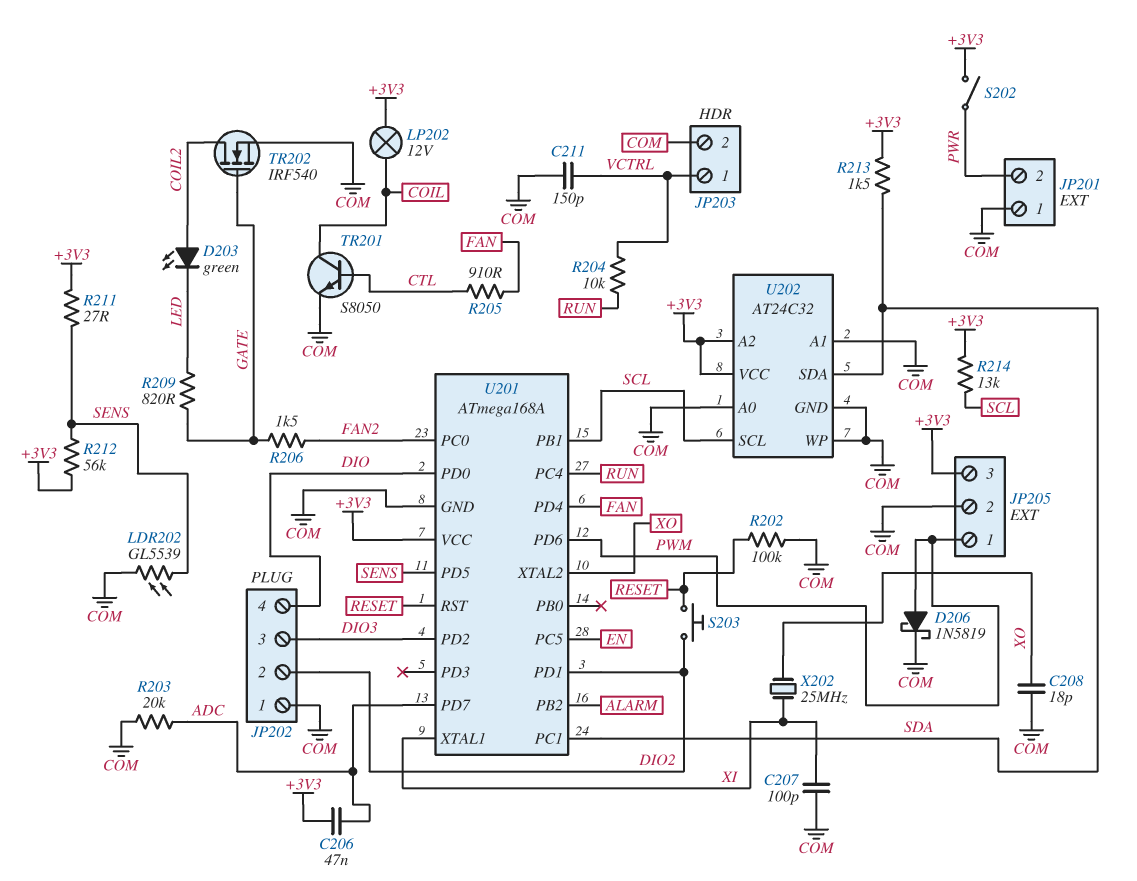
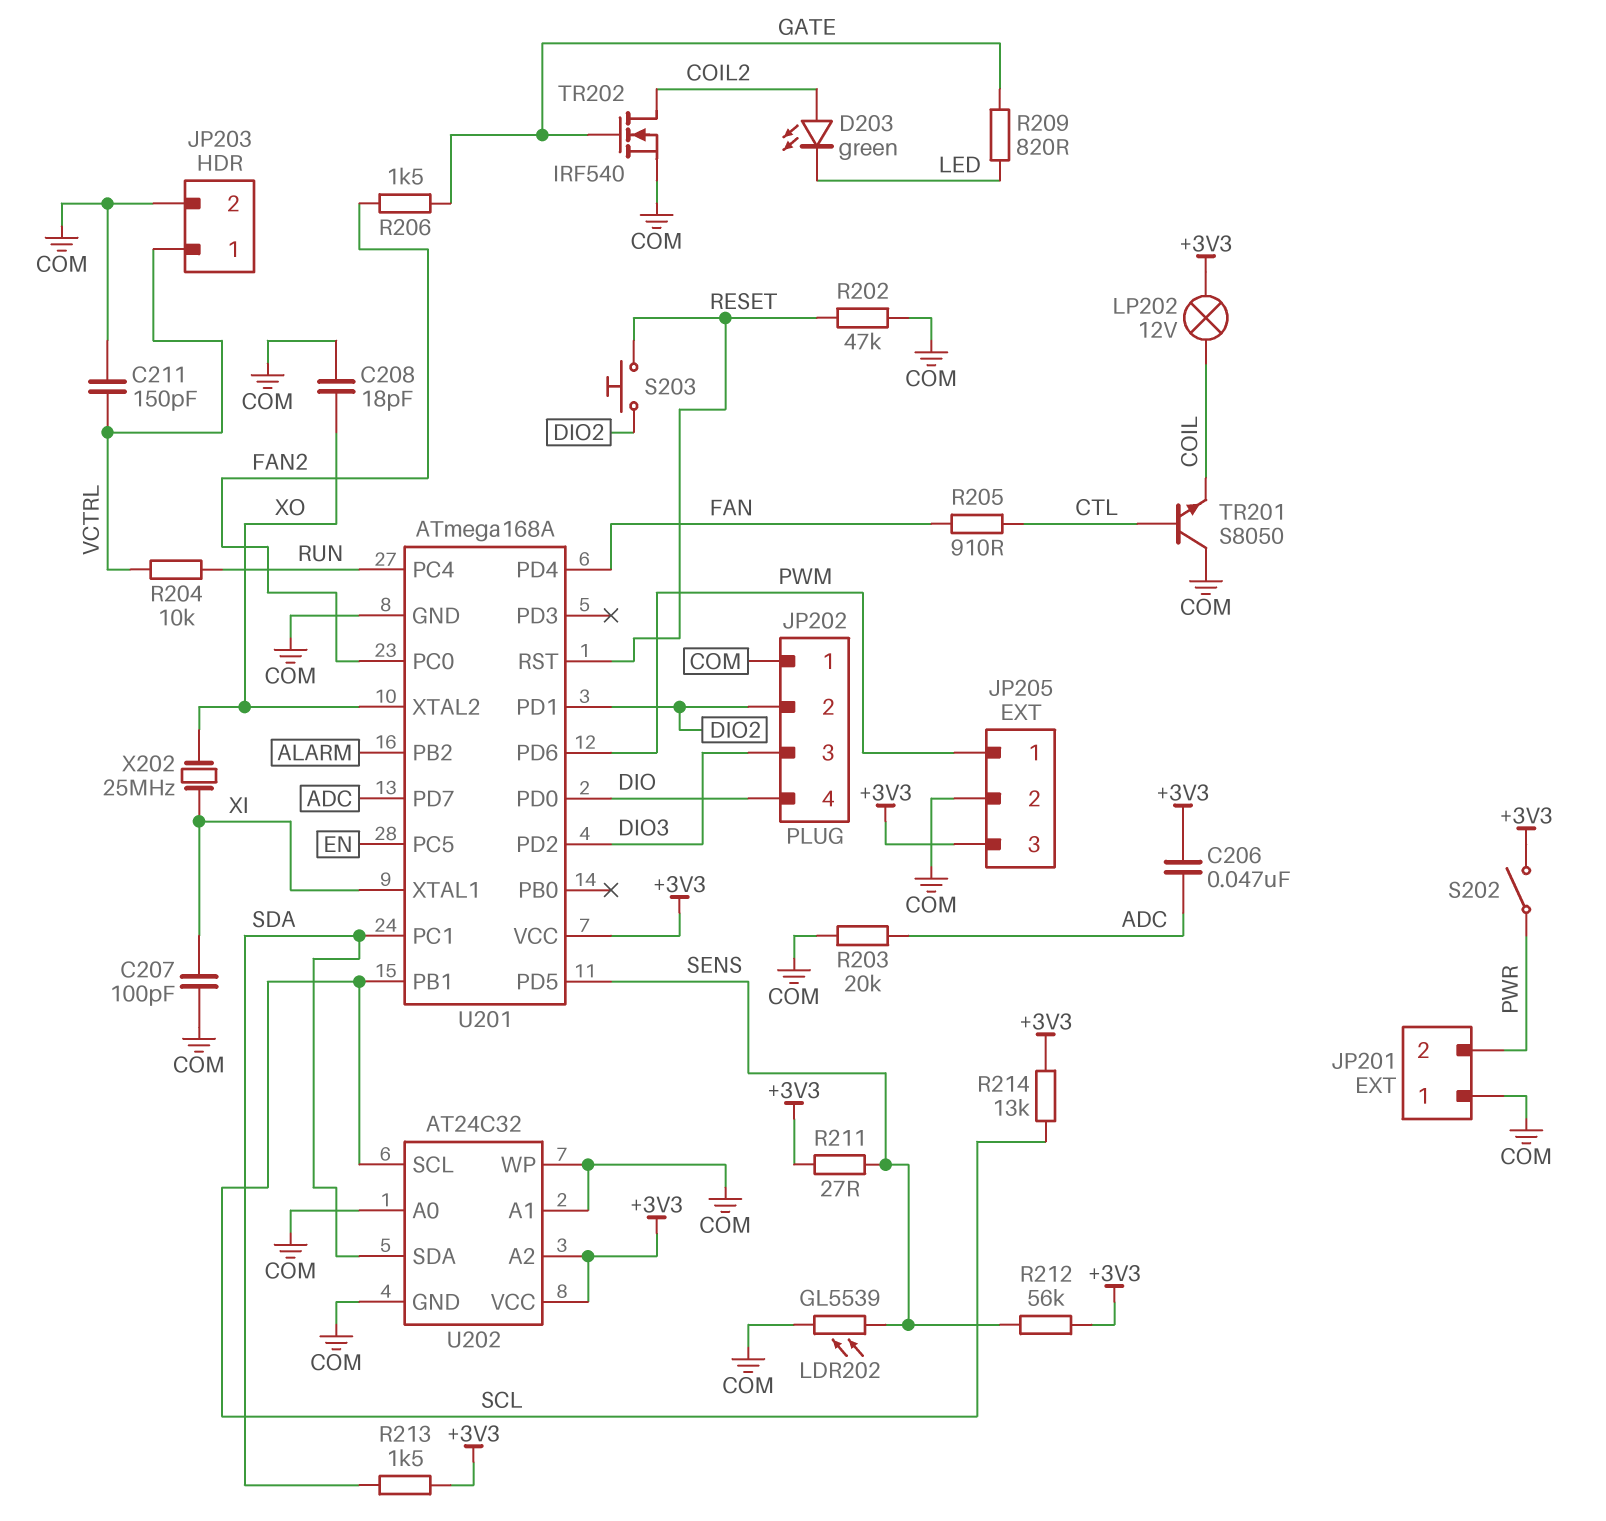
D206: schottky 1N5819 (A PWM, K COM) -> none
R202: 100k (COM, RESET) -> 47k (COM, RESET)
TR201: NPN S8050 (B CTL, C COIL, E COM) -> NPN S8050 (B CTL, C COM, E COIL)

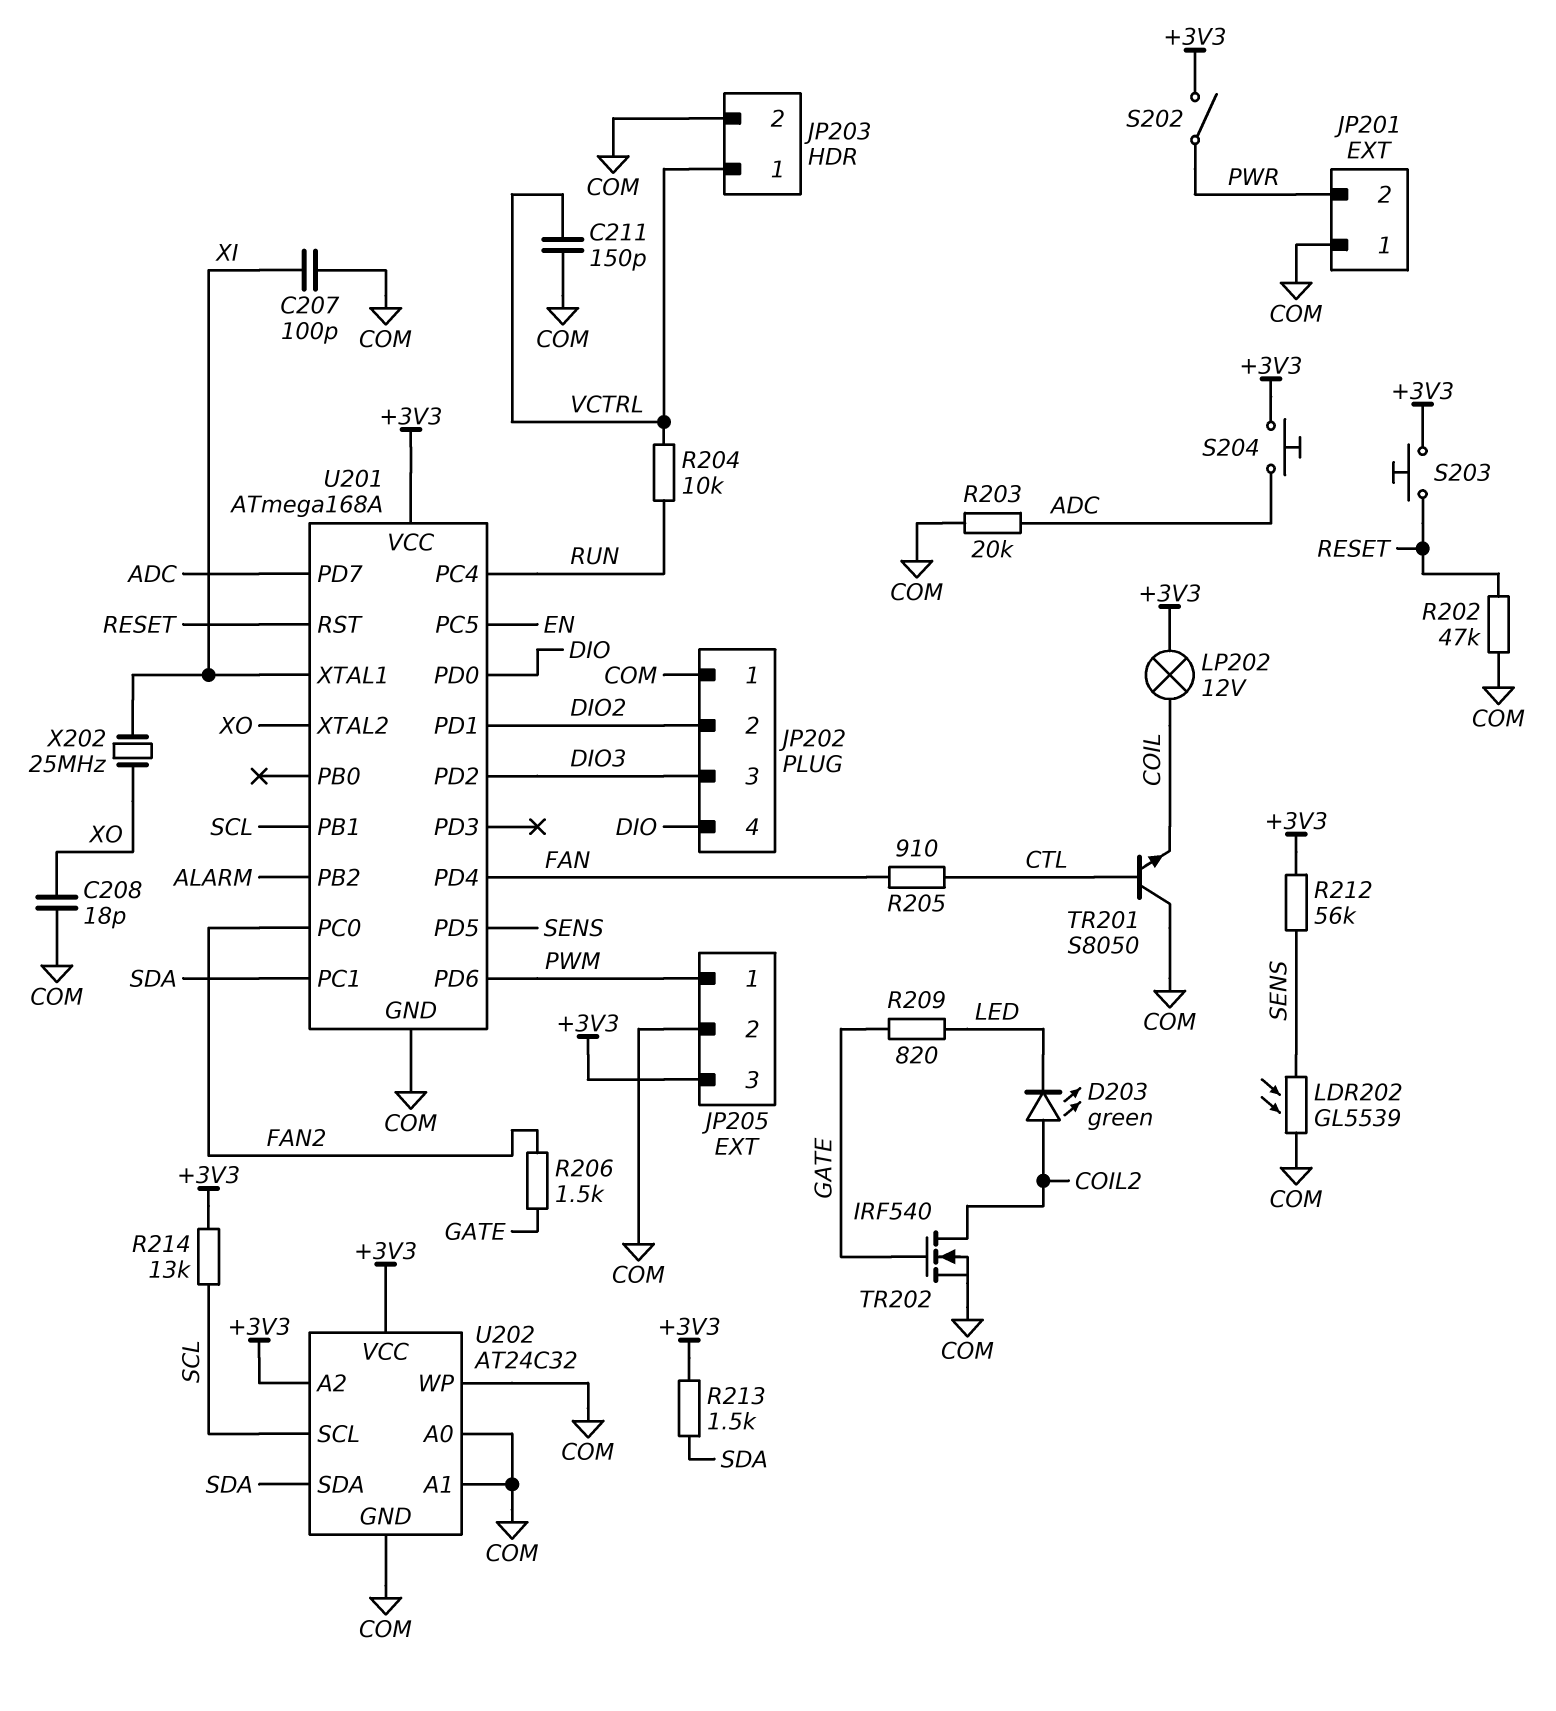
C206: 47nF (+3V3, ADC) -> none
R211: 27 (+3V3, SENS) -> none
S203: button (DIO2, RESET) -> button (+3V3, RESET)
S204: none -> button (+3V3, ADC)

